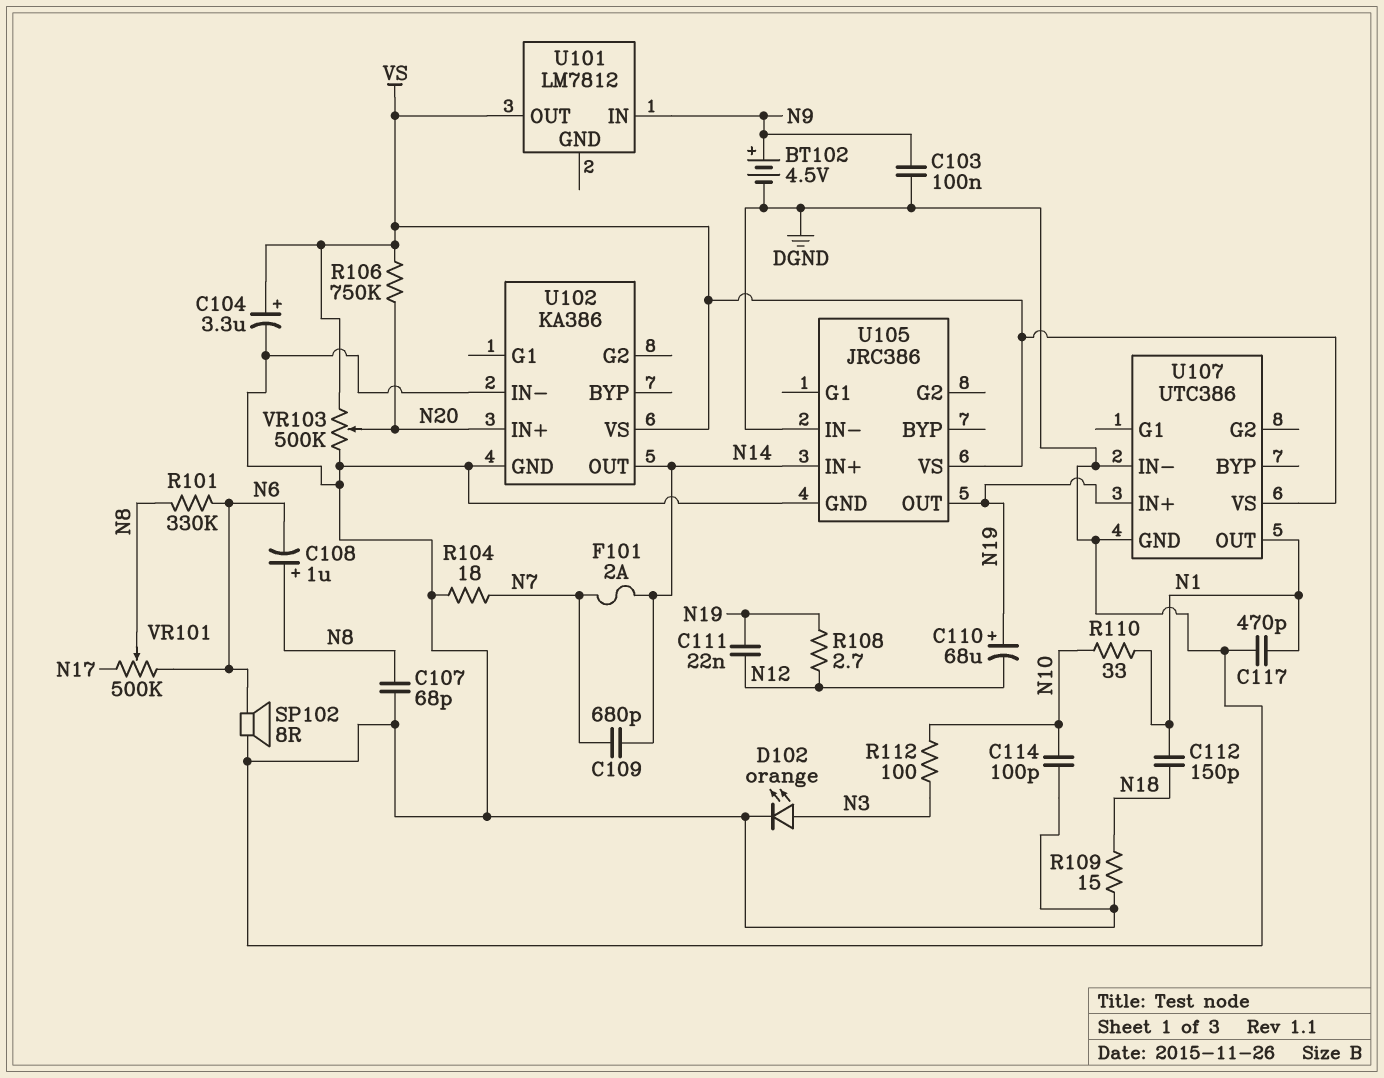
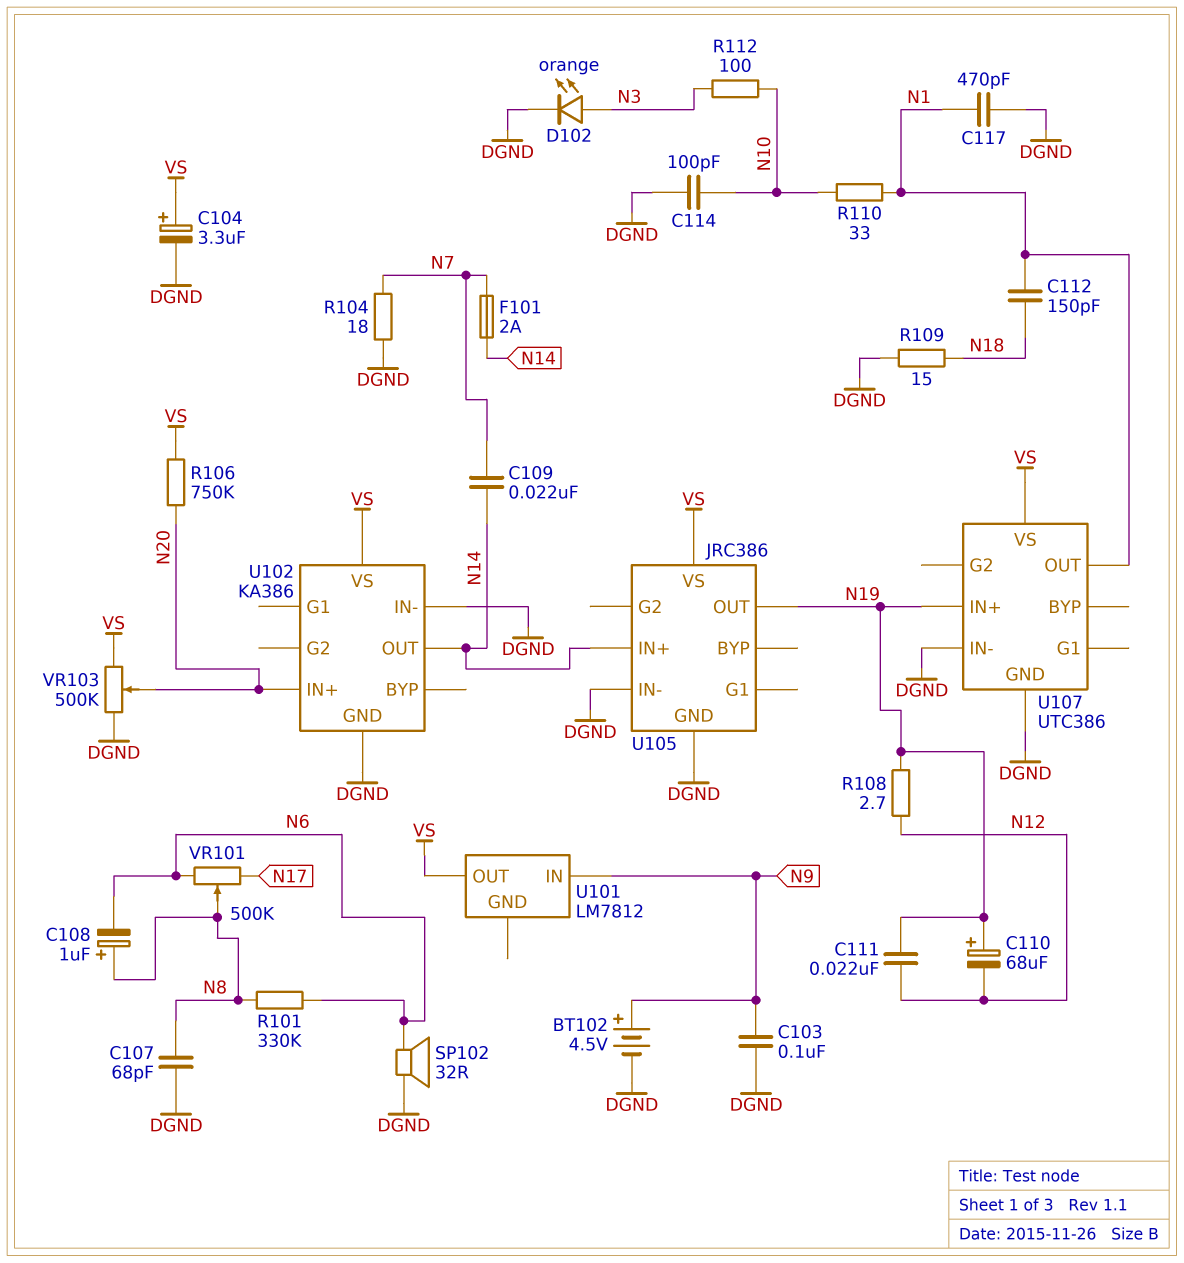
C109: 680pF (N7, N14) -> 22nF (N7, N14)
SP102: speaker 8R (DGND, N6) -> speaker 32R (DGND, N6)

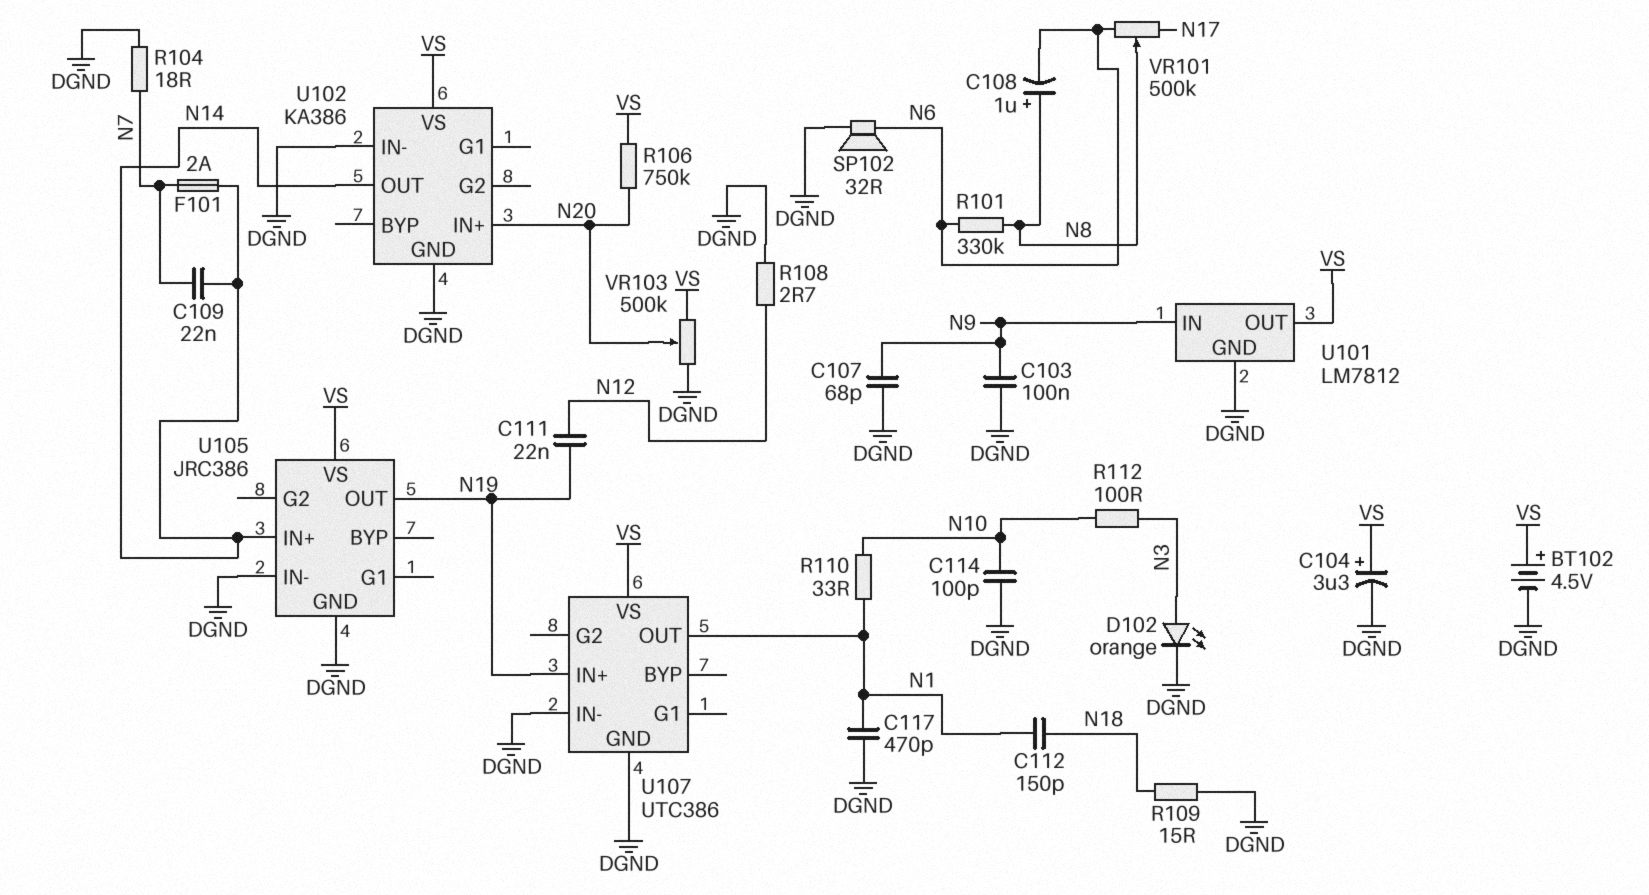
BT102: 4.5V (plus N9, minus DGND) -> 4.5V (plus VS, minus DGND)
C107: 68pF (DGND, N8) -> 68pF (DGND, N9)
C110: 68uF (plus N19, minus N12) -> none
R108: 2.7 (N12, N19) -> 2.7 (DGND, N12)
U101 pin GND: none -> DGND

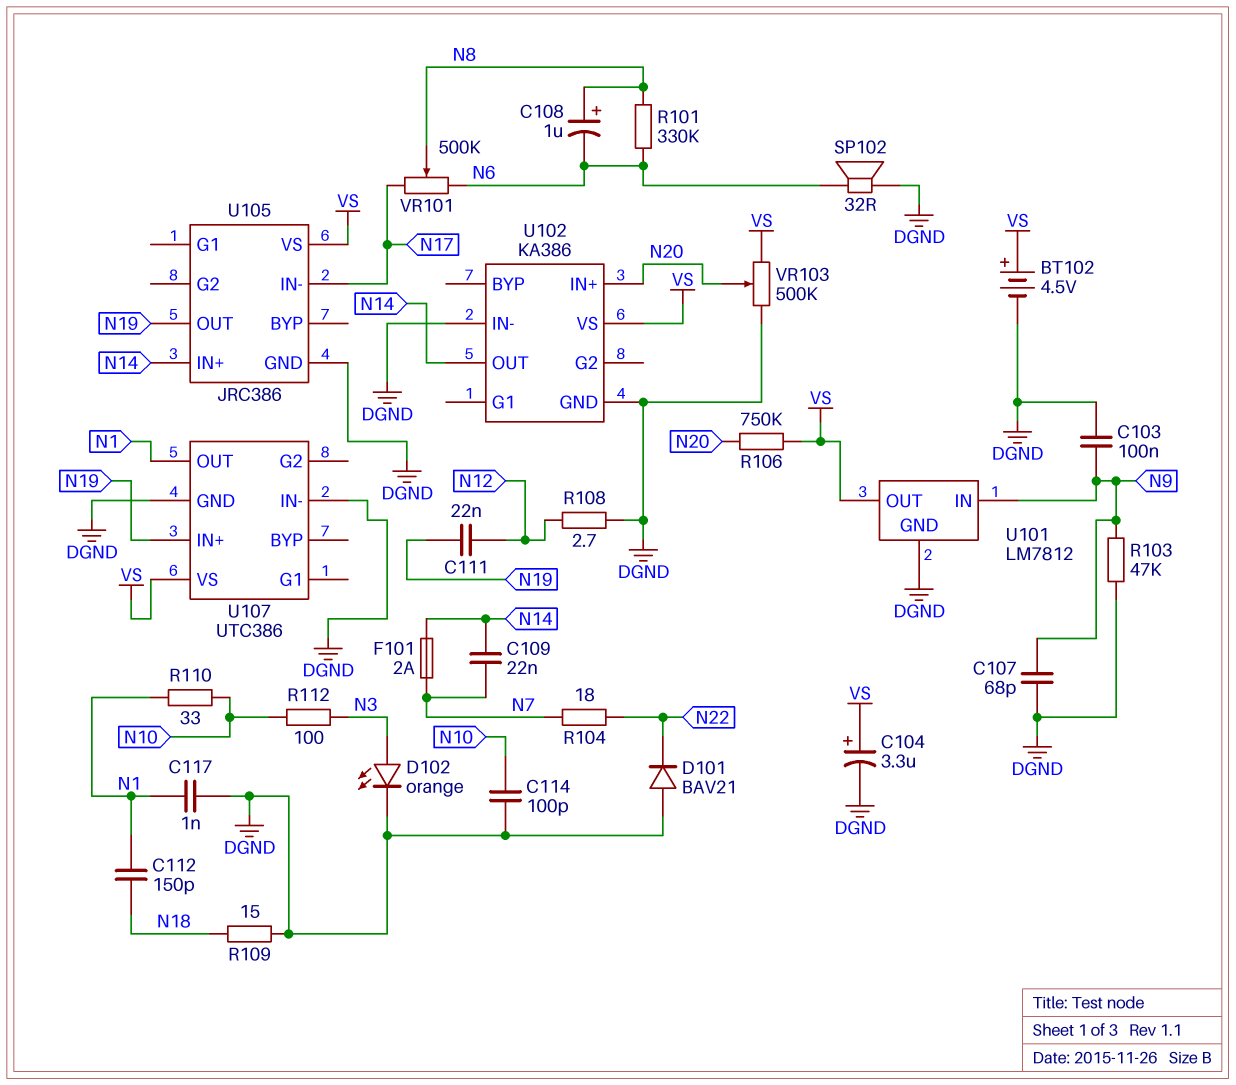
C117: 470pF (DGND, N1) -> 1nF (DGND, N1)
D101: none -> diode BAV21 (A DGND, K N22)
R103: none -> 47k (DGND, N9)
R104: 18 (DGND, N7) -> 18 (N7, N22)
U105 pin IN-: DGND -> N17

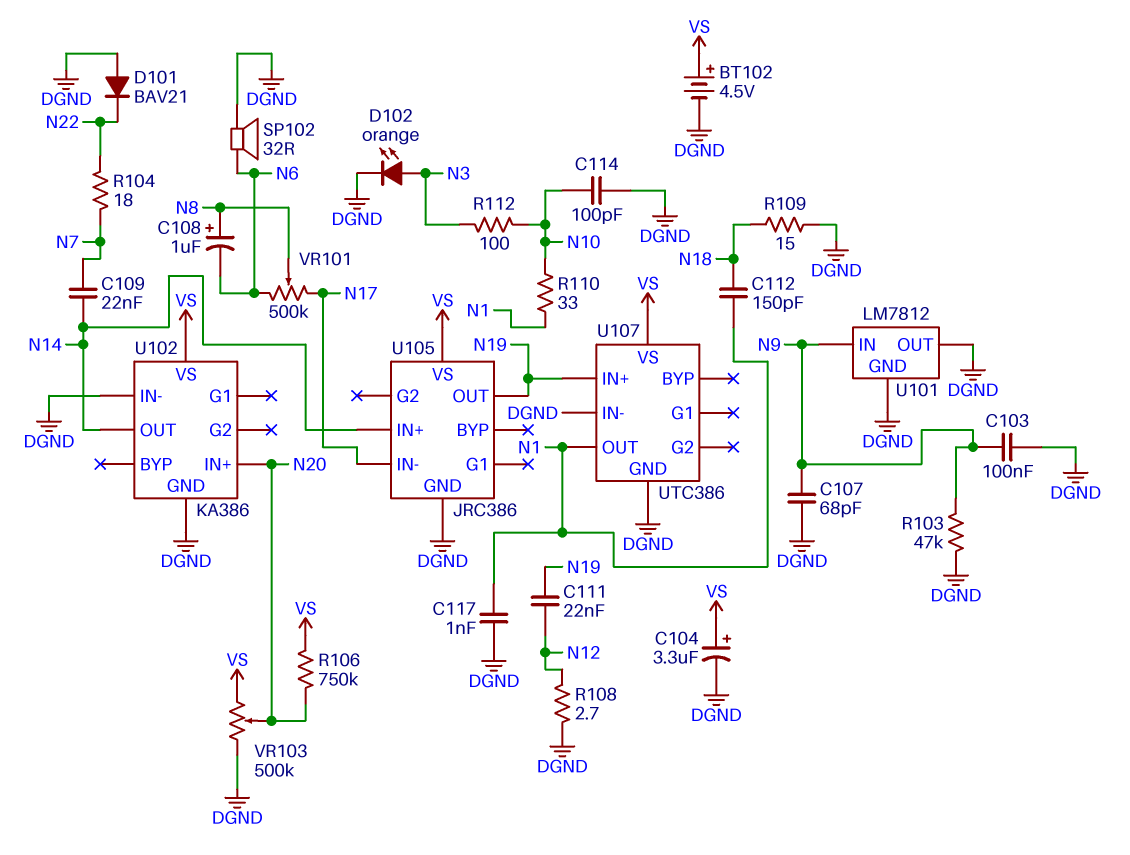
F101: 2A (N7, N14) -> none
R101: 330k (N6, N8) -> none
U101 pin OUT: VS -> DGND

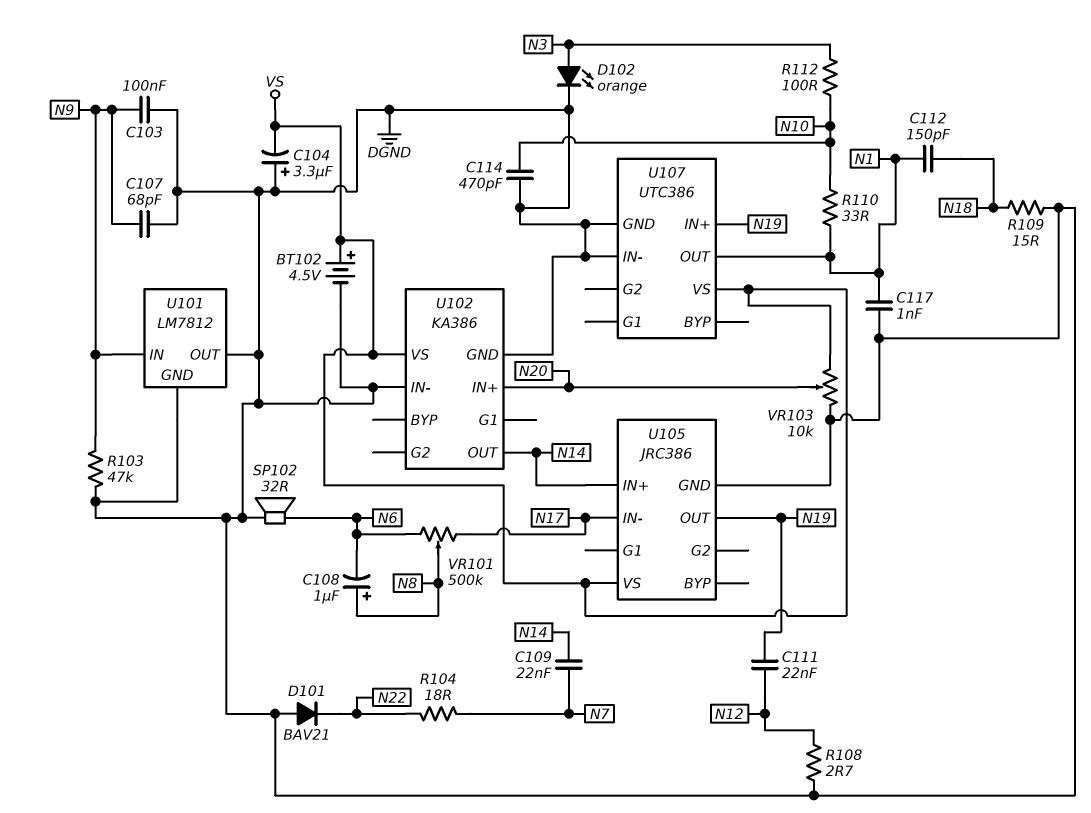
C104: 3.3uF (plus VS, minus DGND) -> 3.3uF (plus DGND, minus VS)
C114: 100pF (DGND, N10) -> 470pF (DGND, N10)
R106: 750k (N20, VS) -> none
VR103: 500k (DGND, VS, wiper N20) -> 10k (DGND, VS, wiper N20)

